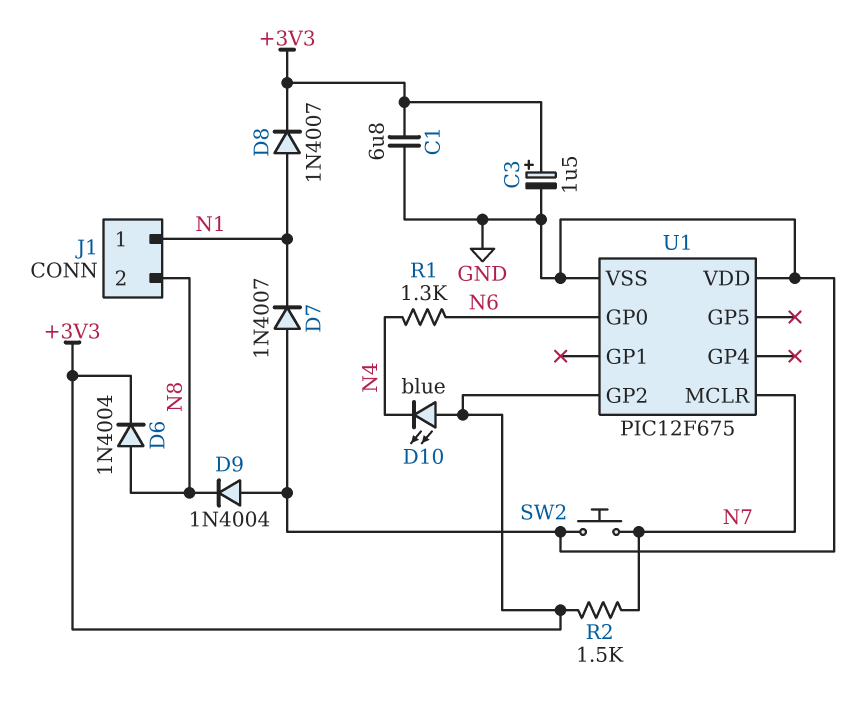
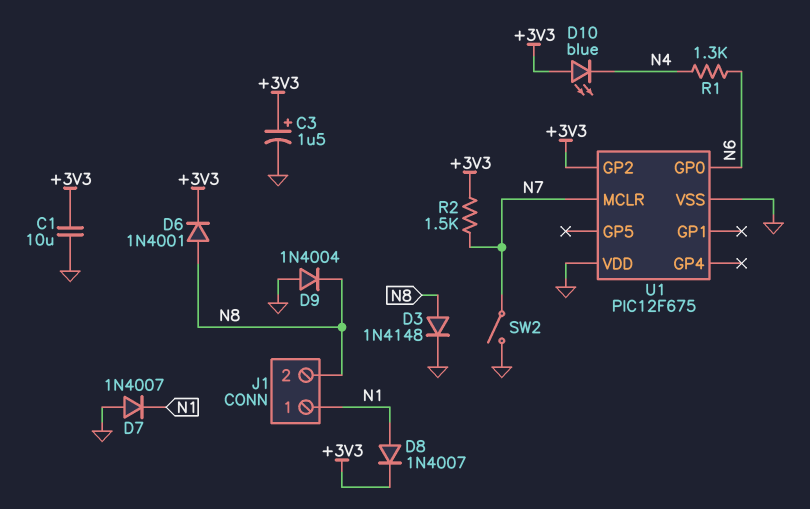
C1: 6.8uF (+3V3, GND) -> 10uF (+3V3, GND)
D3: none -> diode 1N4148 (A N8, K GND)
D6: diode 1N4004 (A N8, K +3V3) -> diode 1N4001 (A N8, K +3V3)
SW2: button (GND, N7) -> switch (GND, N7)

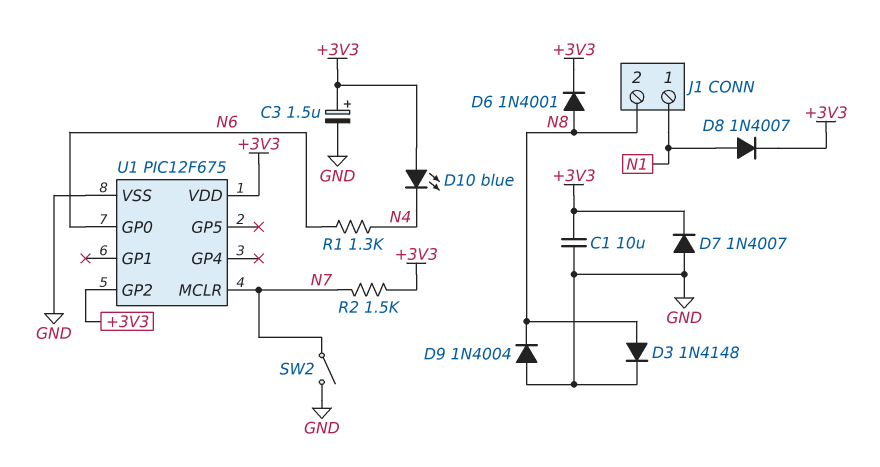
D7: diode 1N4007 (A GND, K N1) -> diode 1N4007 (A GND, K +3V3)
U1 pin VDD: GND -> +3V3

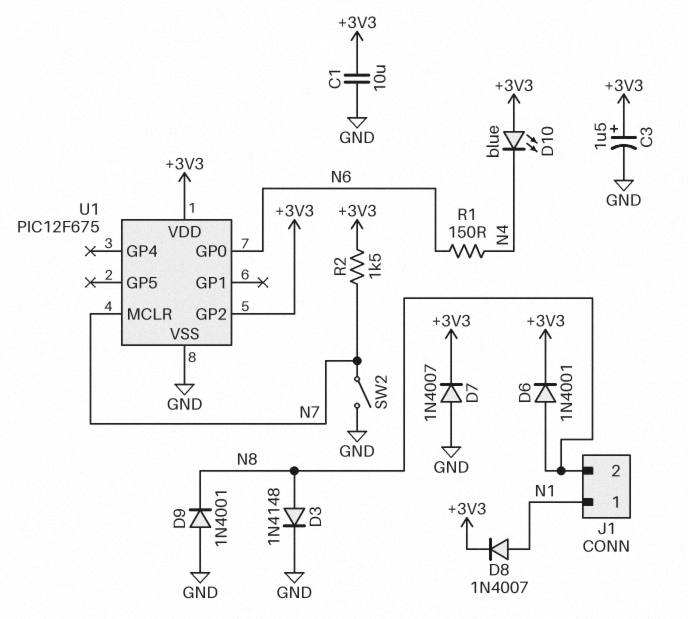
D9: diode 1N4004 (A GND, K N8) -> diode 1N4001 (A GND, K N8)
R1: 1.3k (N4, N6) -> 150 (N4, N6)

